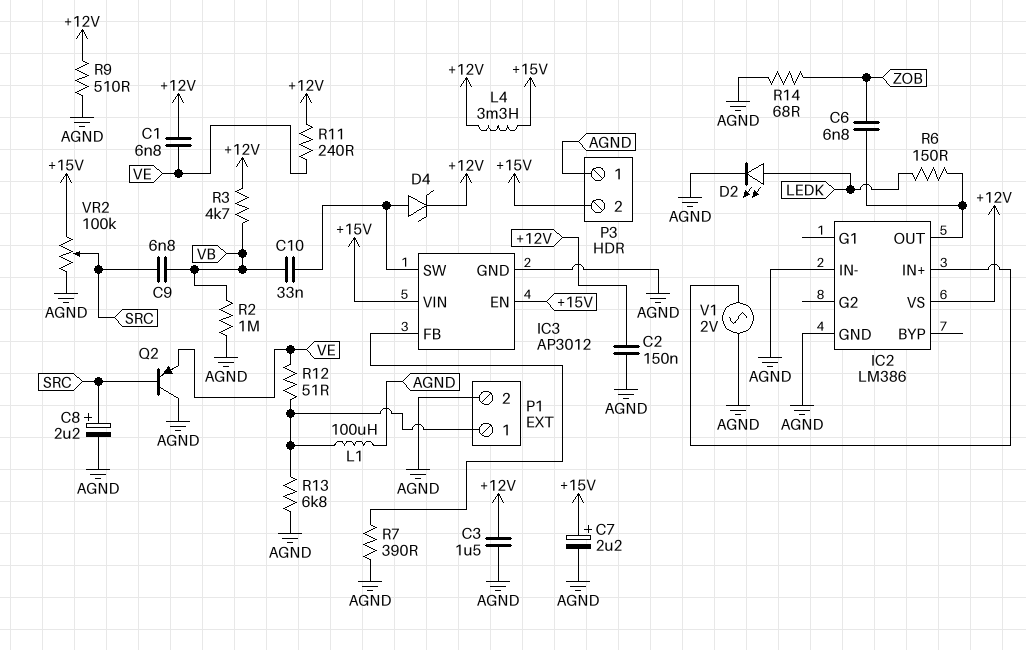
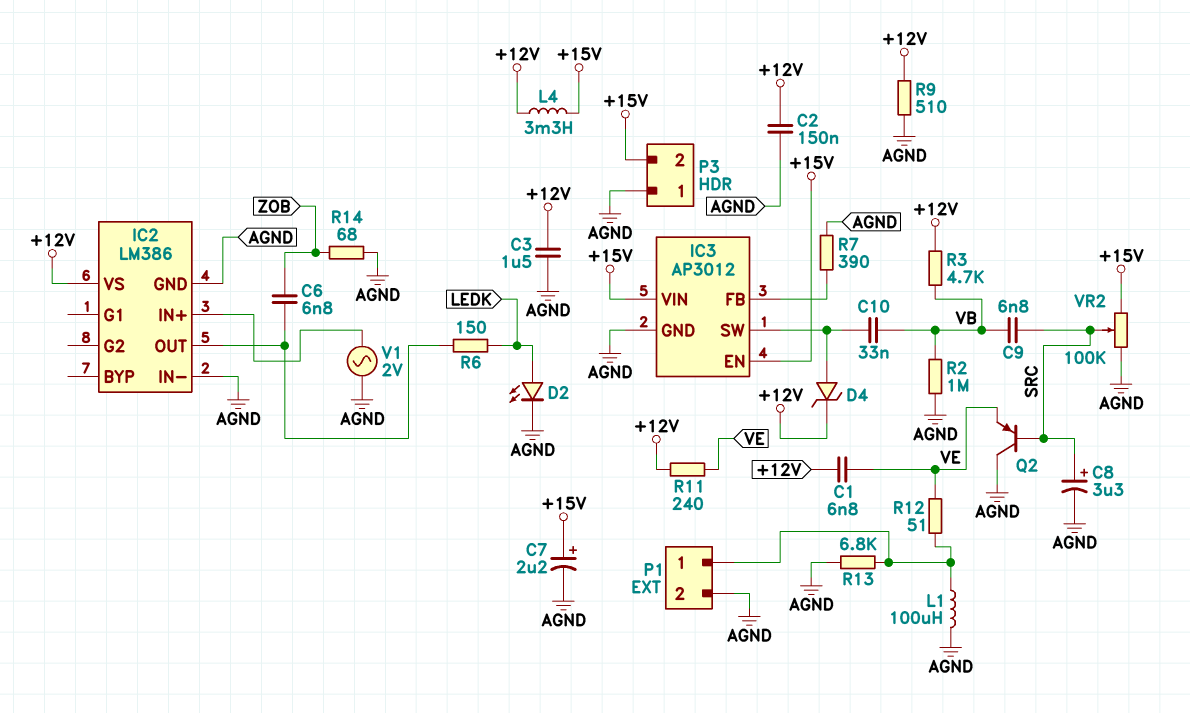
C8: 2.2uF (plus SRC, minus AGND) -> 3.3uF (plus SRC, minus AGND)

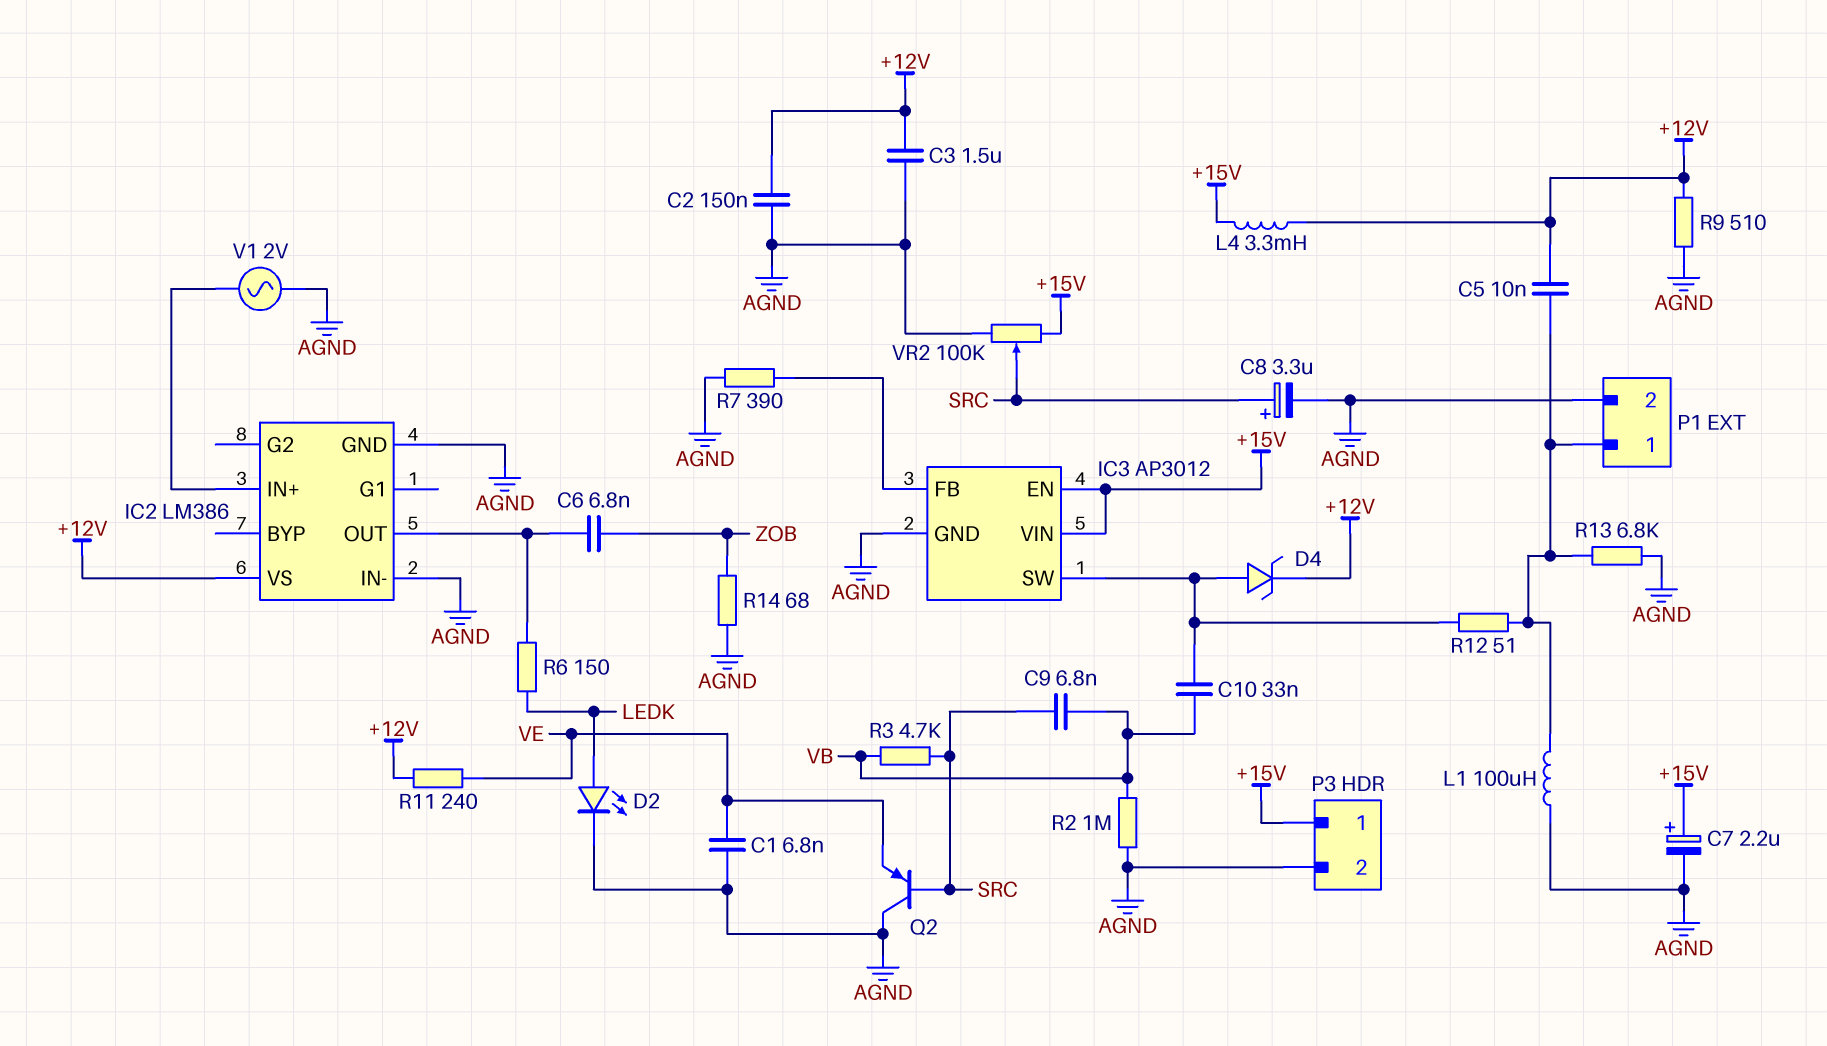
C1: 6.8nF (+12V, VE) -> 6.8nF (AGND, VE)
C5: none -> 10nF (+12V, P1/1)
P3 pin 1: AGND -> +15V
P3 pin 2: +15V -> AGND
R3: 4.7k (+12V, VB) -> 4.7k (SRC, VB)
R12: 51 (P1/1, VE) -> 51 (IC3/SW, P1/1)

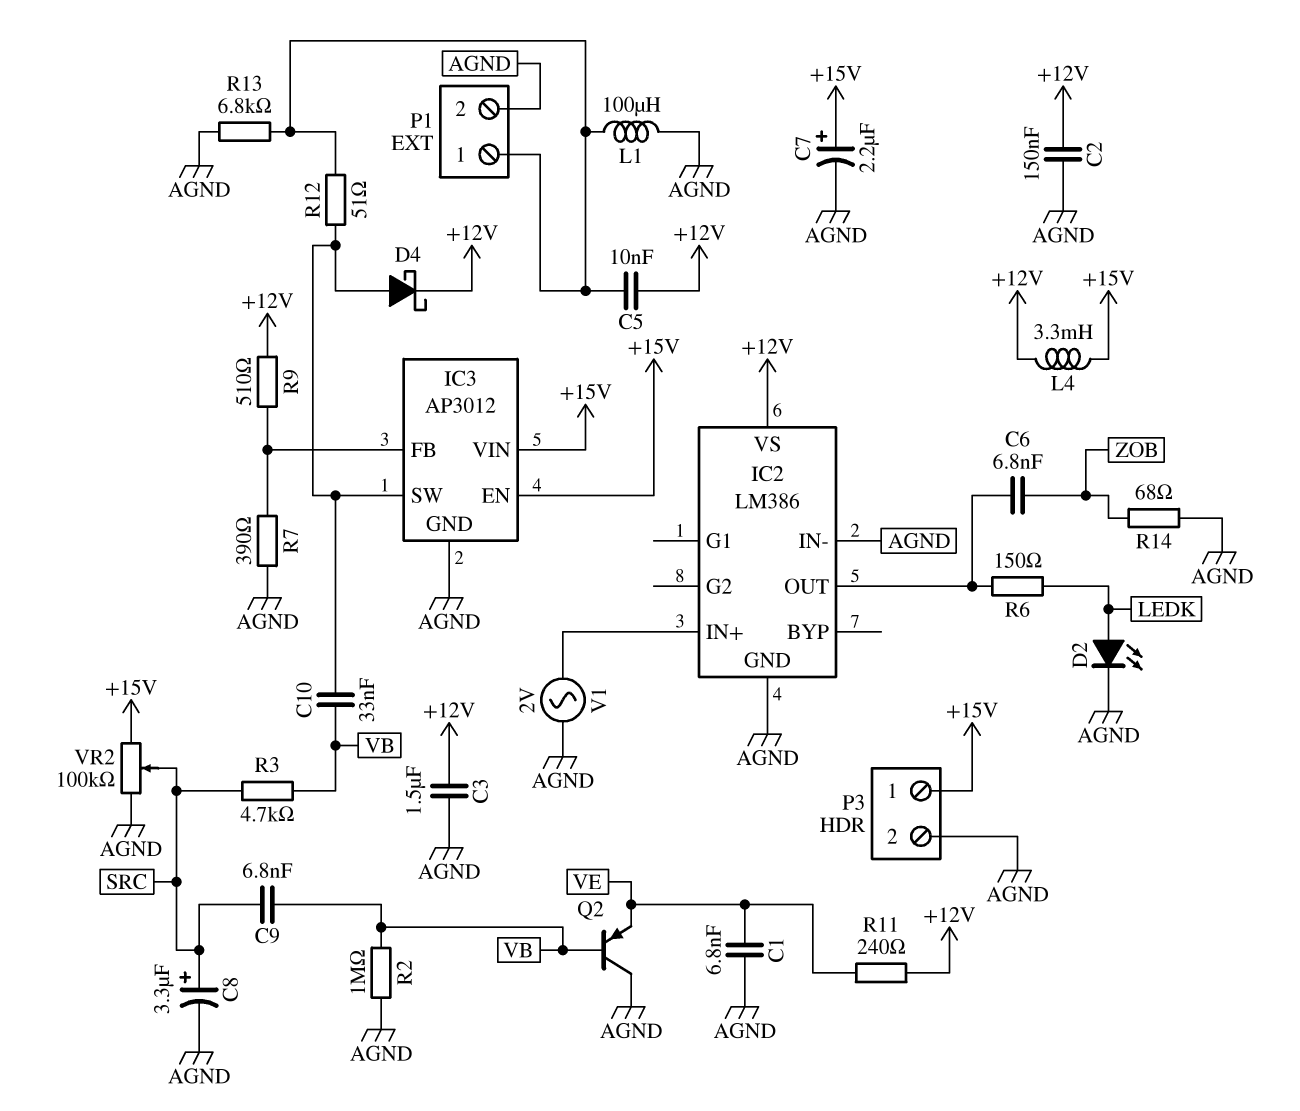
D4: zener (A IC3/SW, K +12V) -> schottky (A IC3/SW, K +12V)
Q2: PNP (B SRC, C AGND, E VE) -> PNP (B VB, C AGND, E VE)
R9: 510 (+12V, AGND) -> 510 (+12V, IC3/FB)

